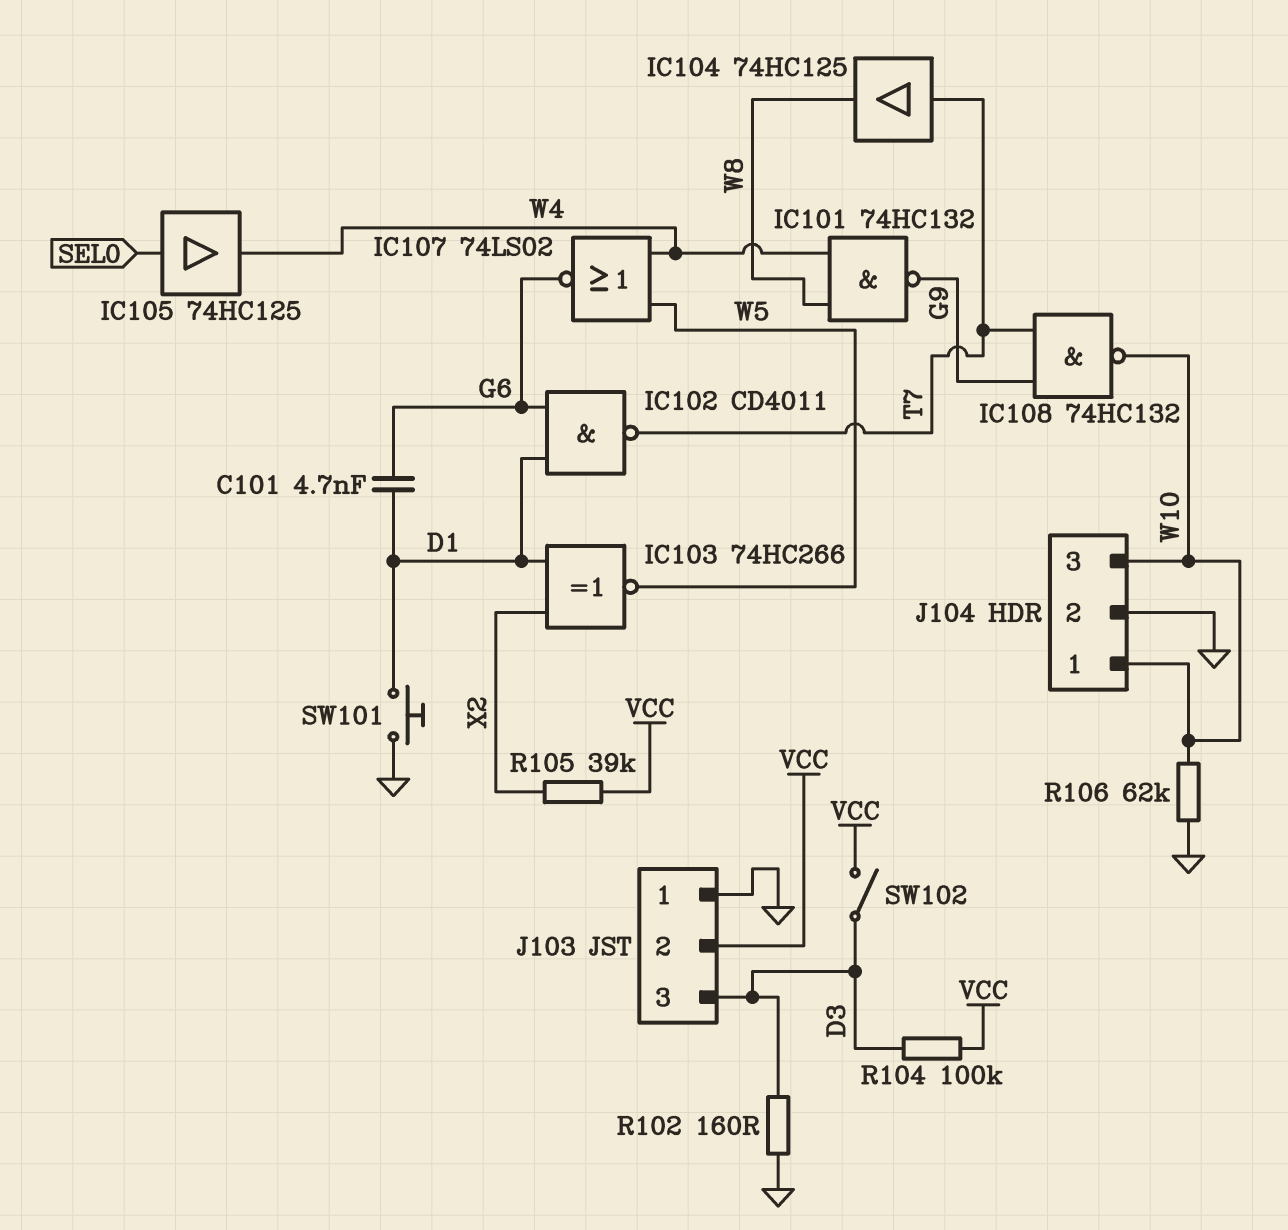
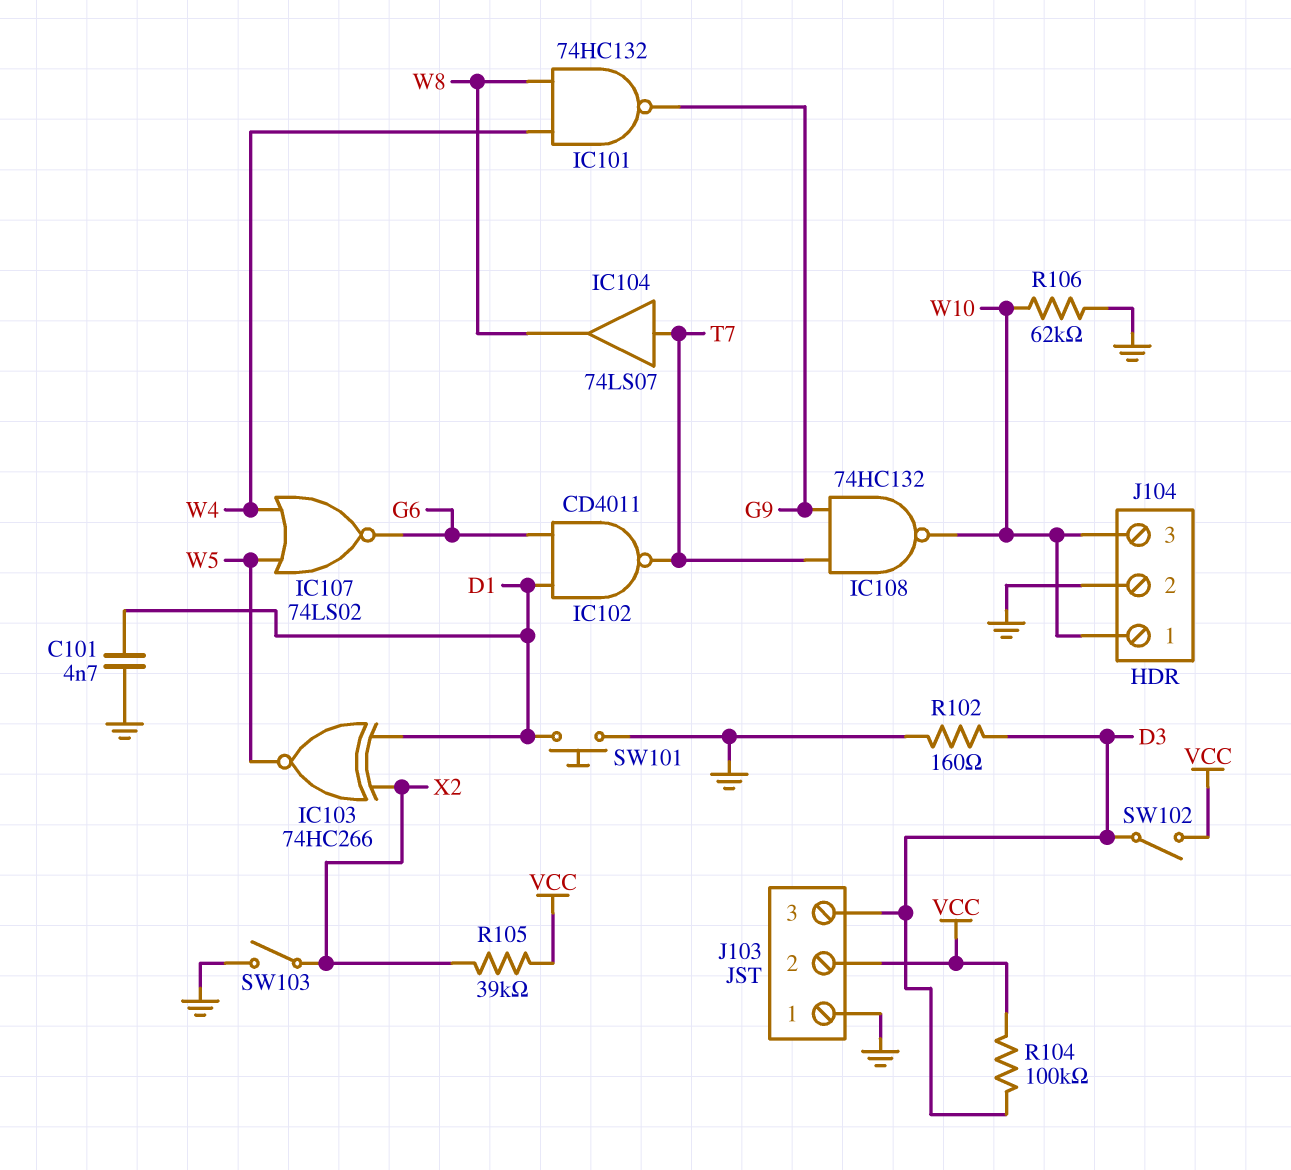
C101: 4.7nF (D1, G6) -> 4.7nF (D1, GND)
IC104: buffer 74HC125 (in T7, out W8) -> buffer 74LS07 (in T7, out W8)
IC105: buffer 74HC125 (in SEL0, out W4) -> none
SW103: none -> switch (GND, X2)

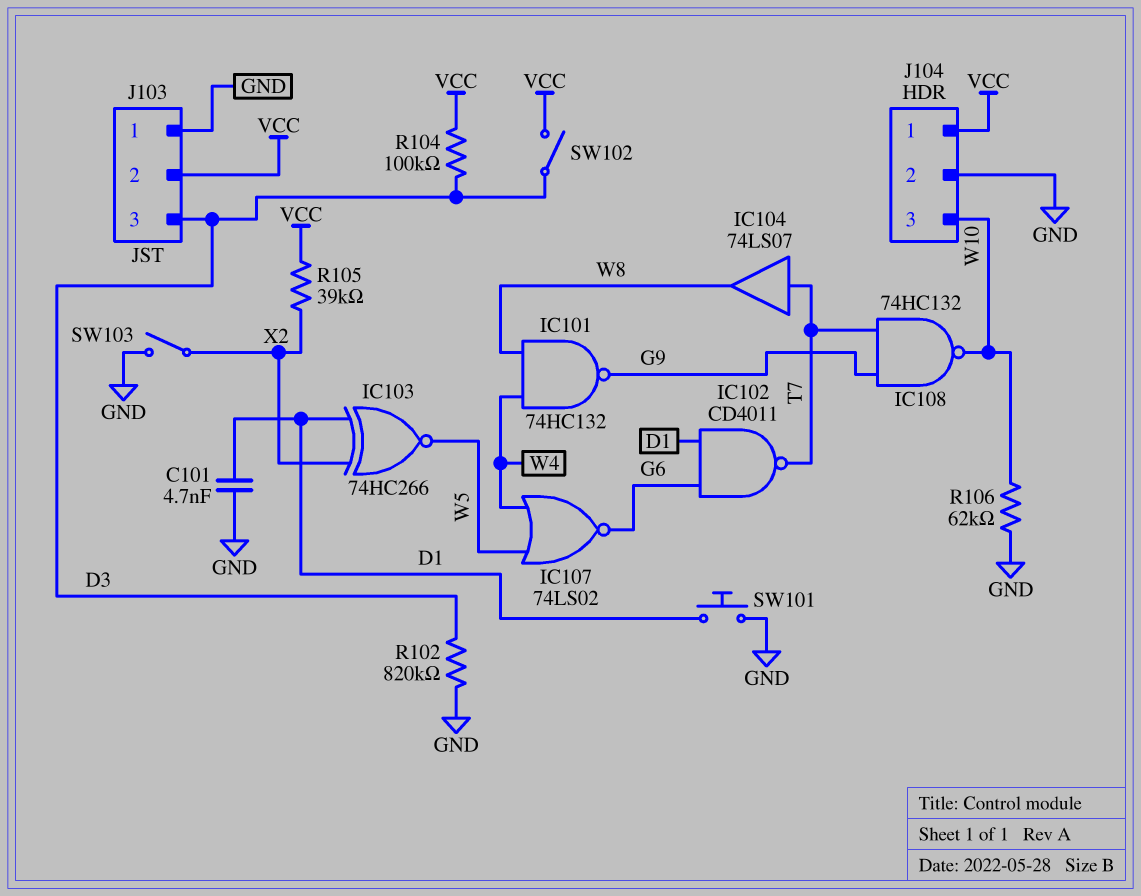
J104 pin 1: W10 -> VCC
R102: 160 (D3, GND) -> 820k (D3, GND)

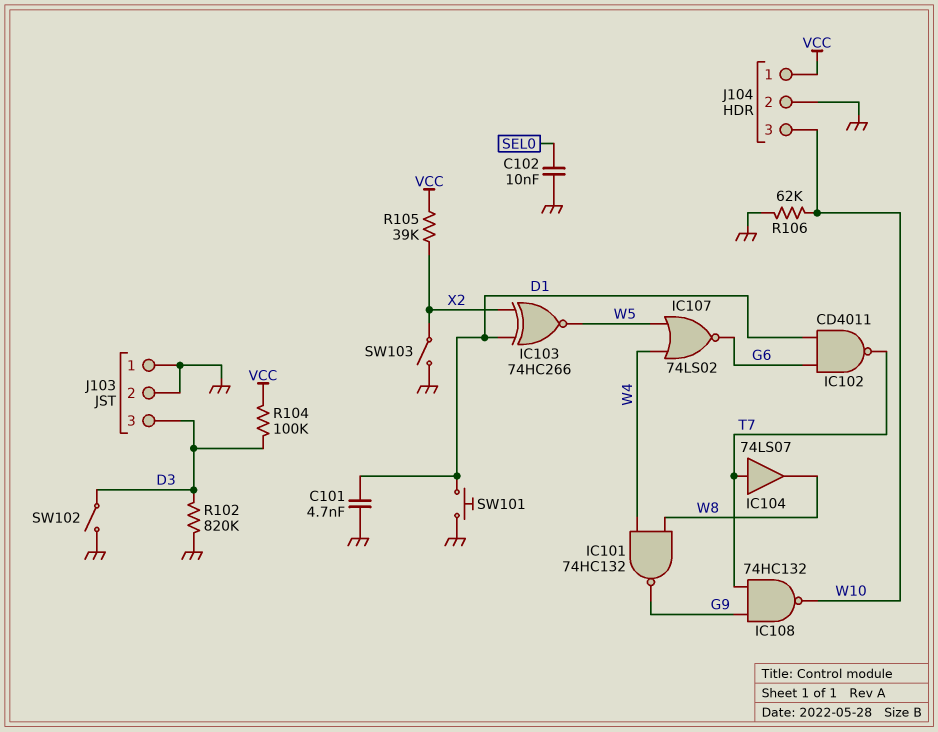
C102: none -> 10nF (GND, SEL0)
J103 pin 2: VCC -> GND
SW102: switch (D3, VCC) -> switch (D3, GND)

